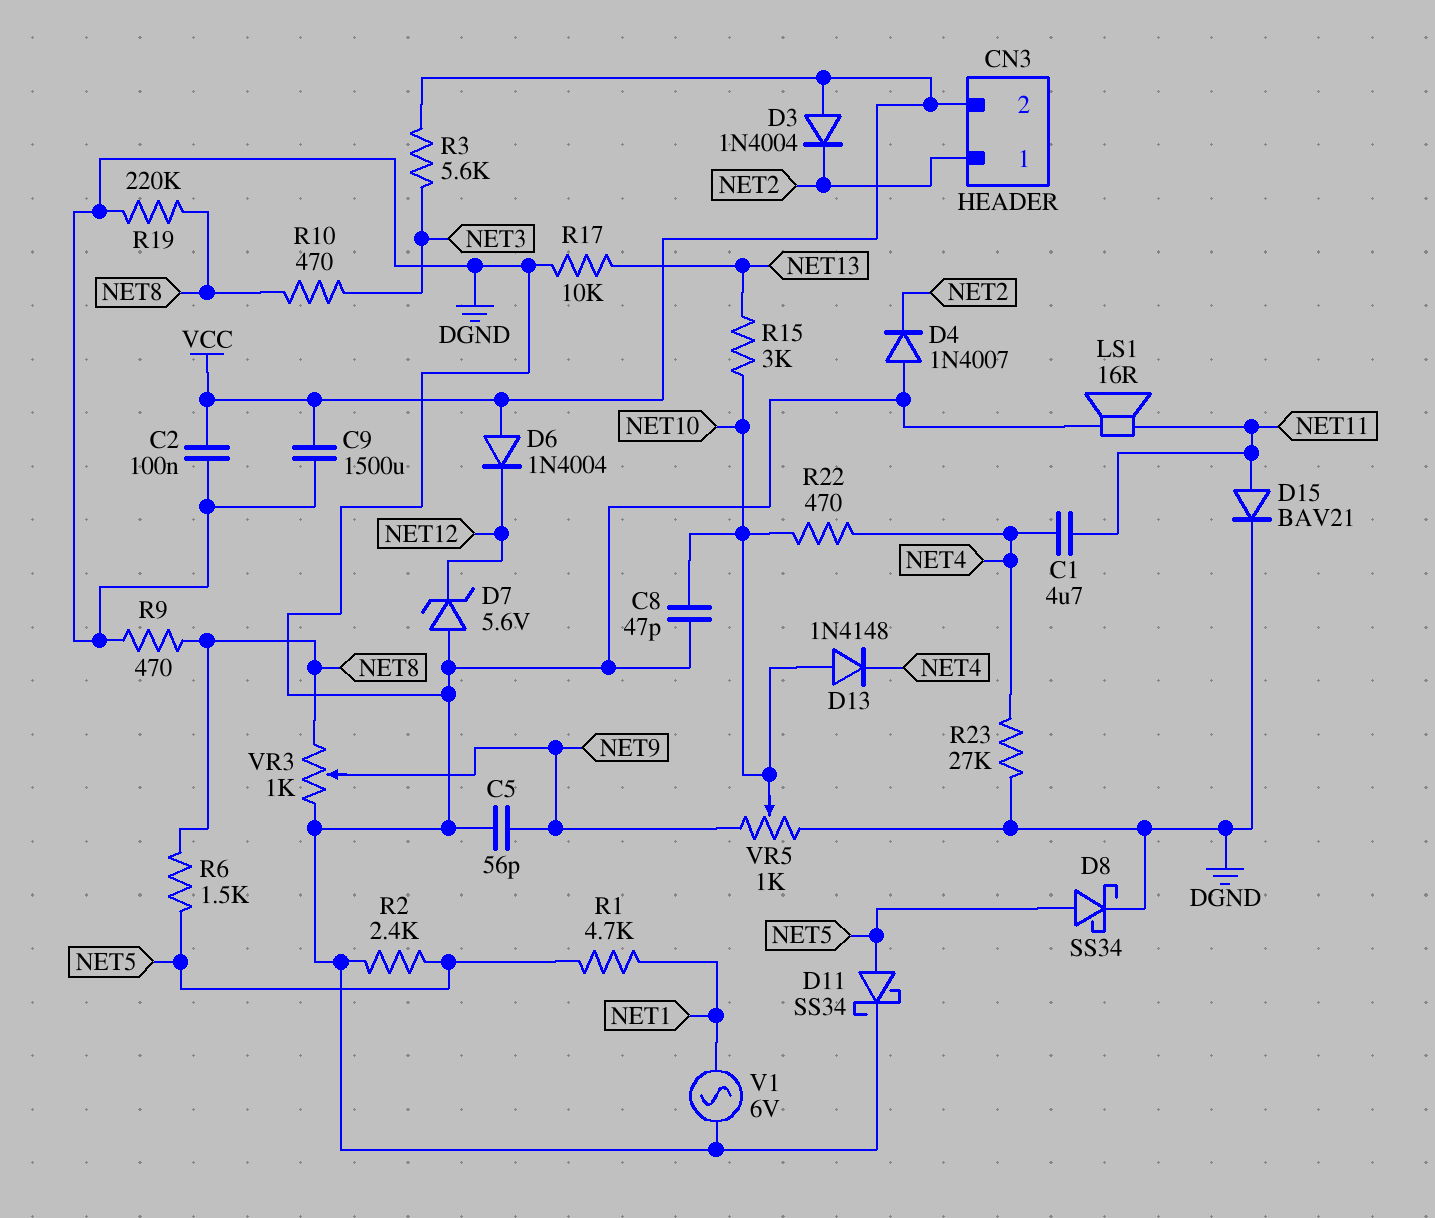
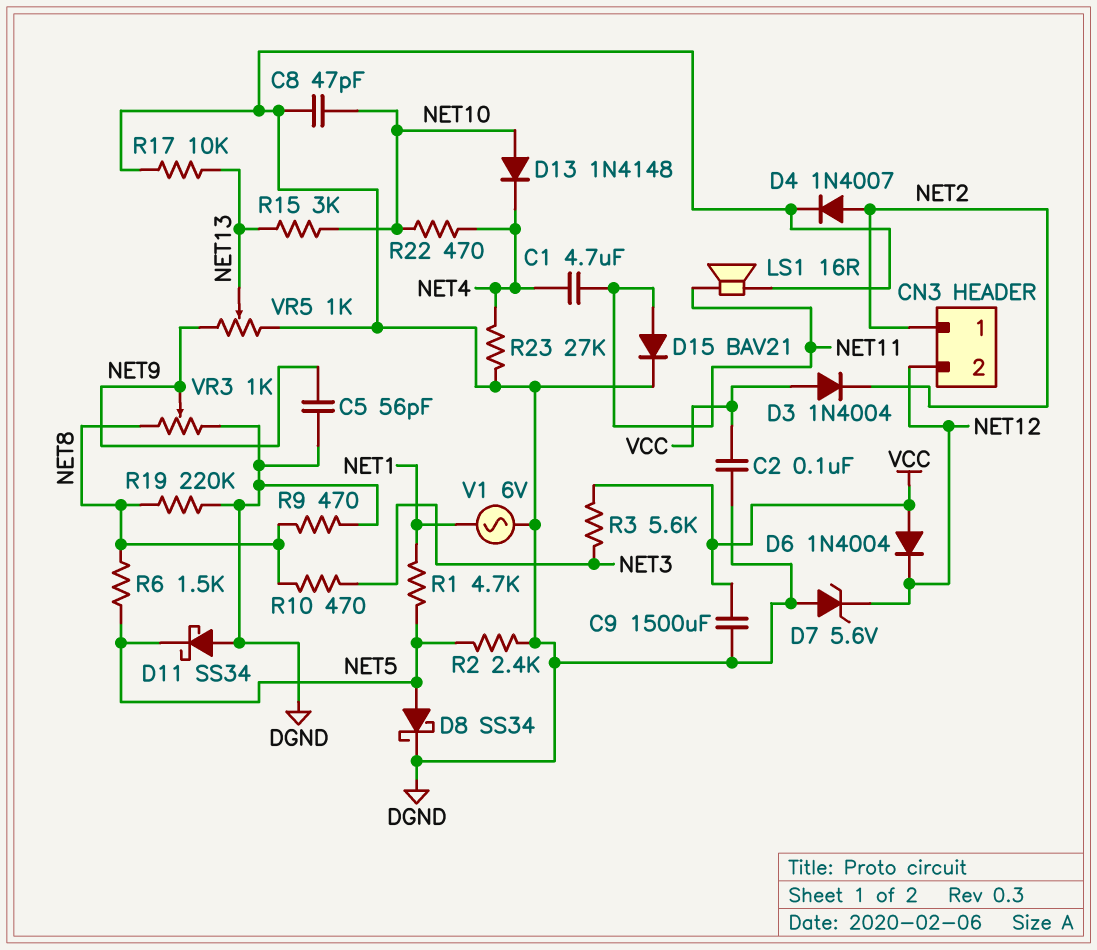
CN3 pin 2: VCC -> NET12
D4: diode 1N4007 (A DGND, K NET2) -> diode 1N4007 (A NET2, K DGND)
D11: schottky SS34 (A NET5, K DGND) -> schottky SS34 (A DGND, K NET5)
VR5: 1k (DGND, NET9, wiper NET10) -> 1k (DGND, NET9, wiper NET13)

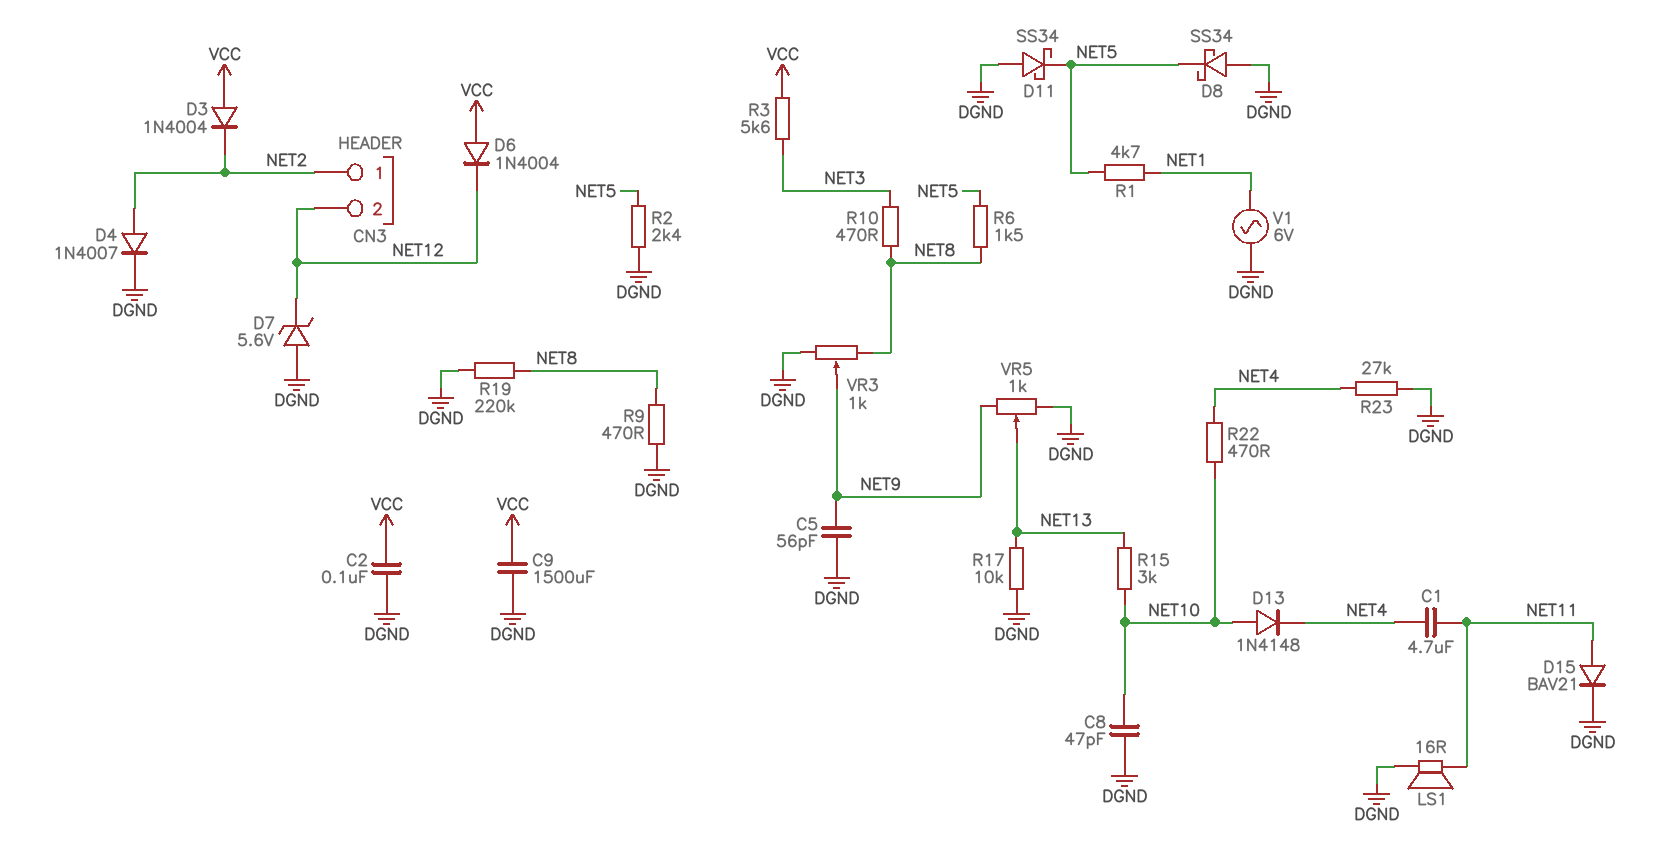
D8: schottky SS34 (A NET5, K DGND) -> schottky SS34 (A DGND, K NET5)

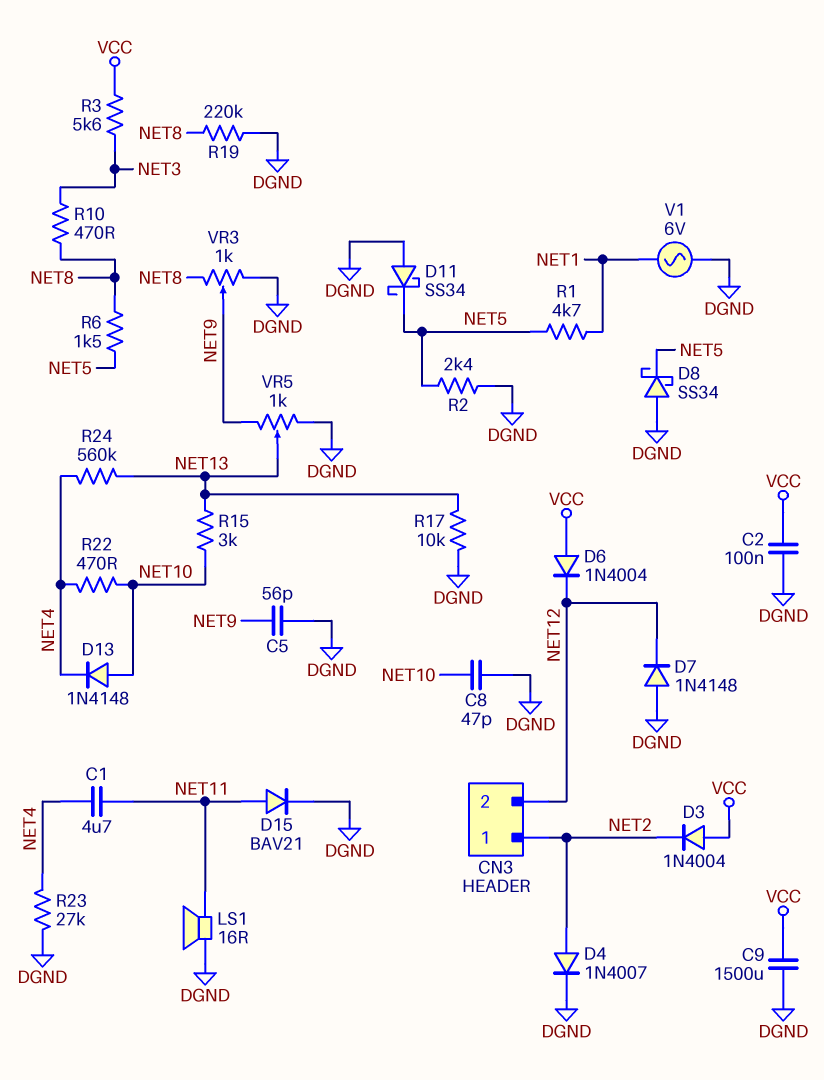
D7: zener 5.6V (A DGND, K NET12) -> diode 1N4148 (A DGND, K NET12)
R9: 470 (DGND, NET8) -> none
R24: none -> 560k (NET4, NET13)

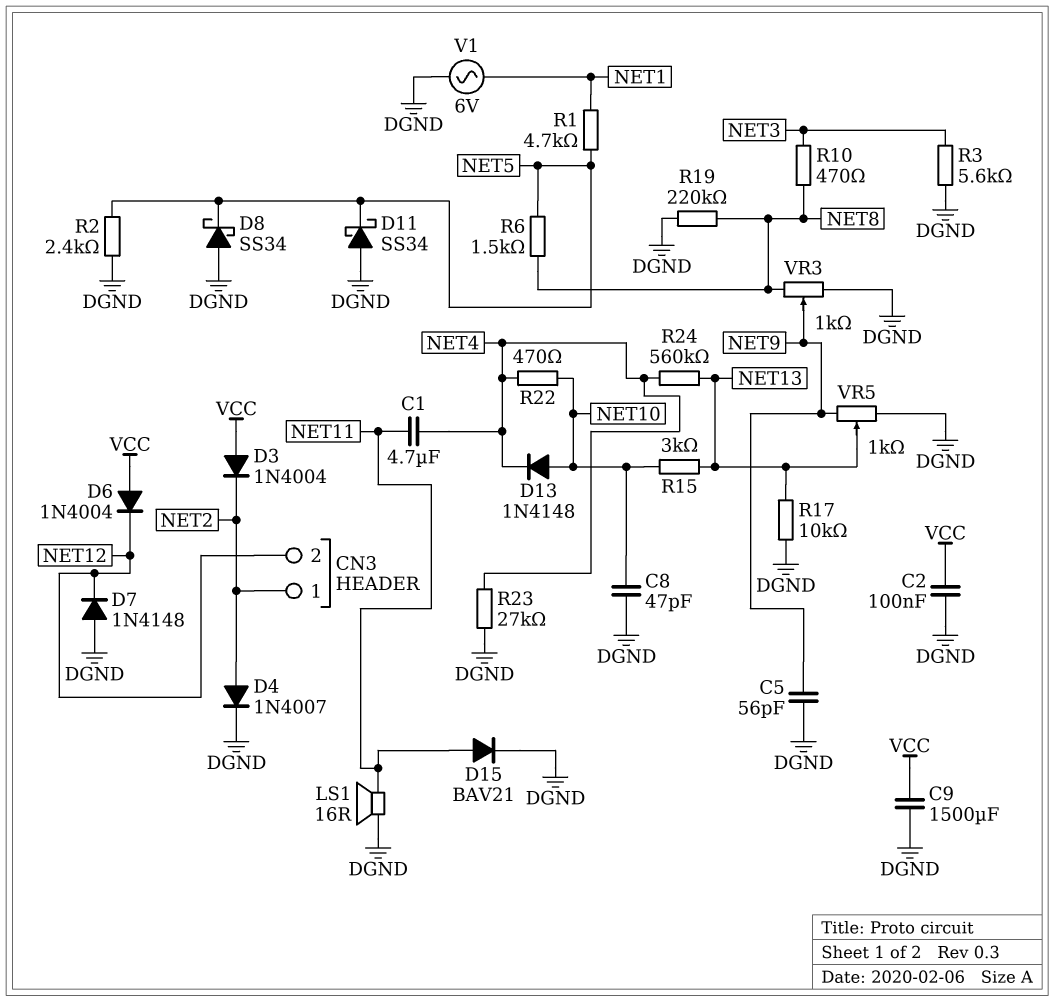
R3: 5.6k (NET3, VCC) -> 5.6k (DGND, NET3)

